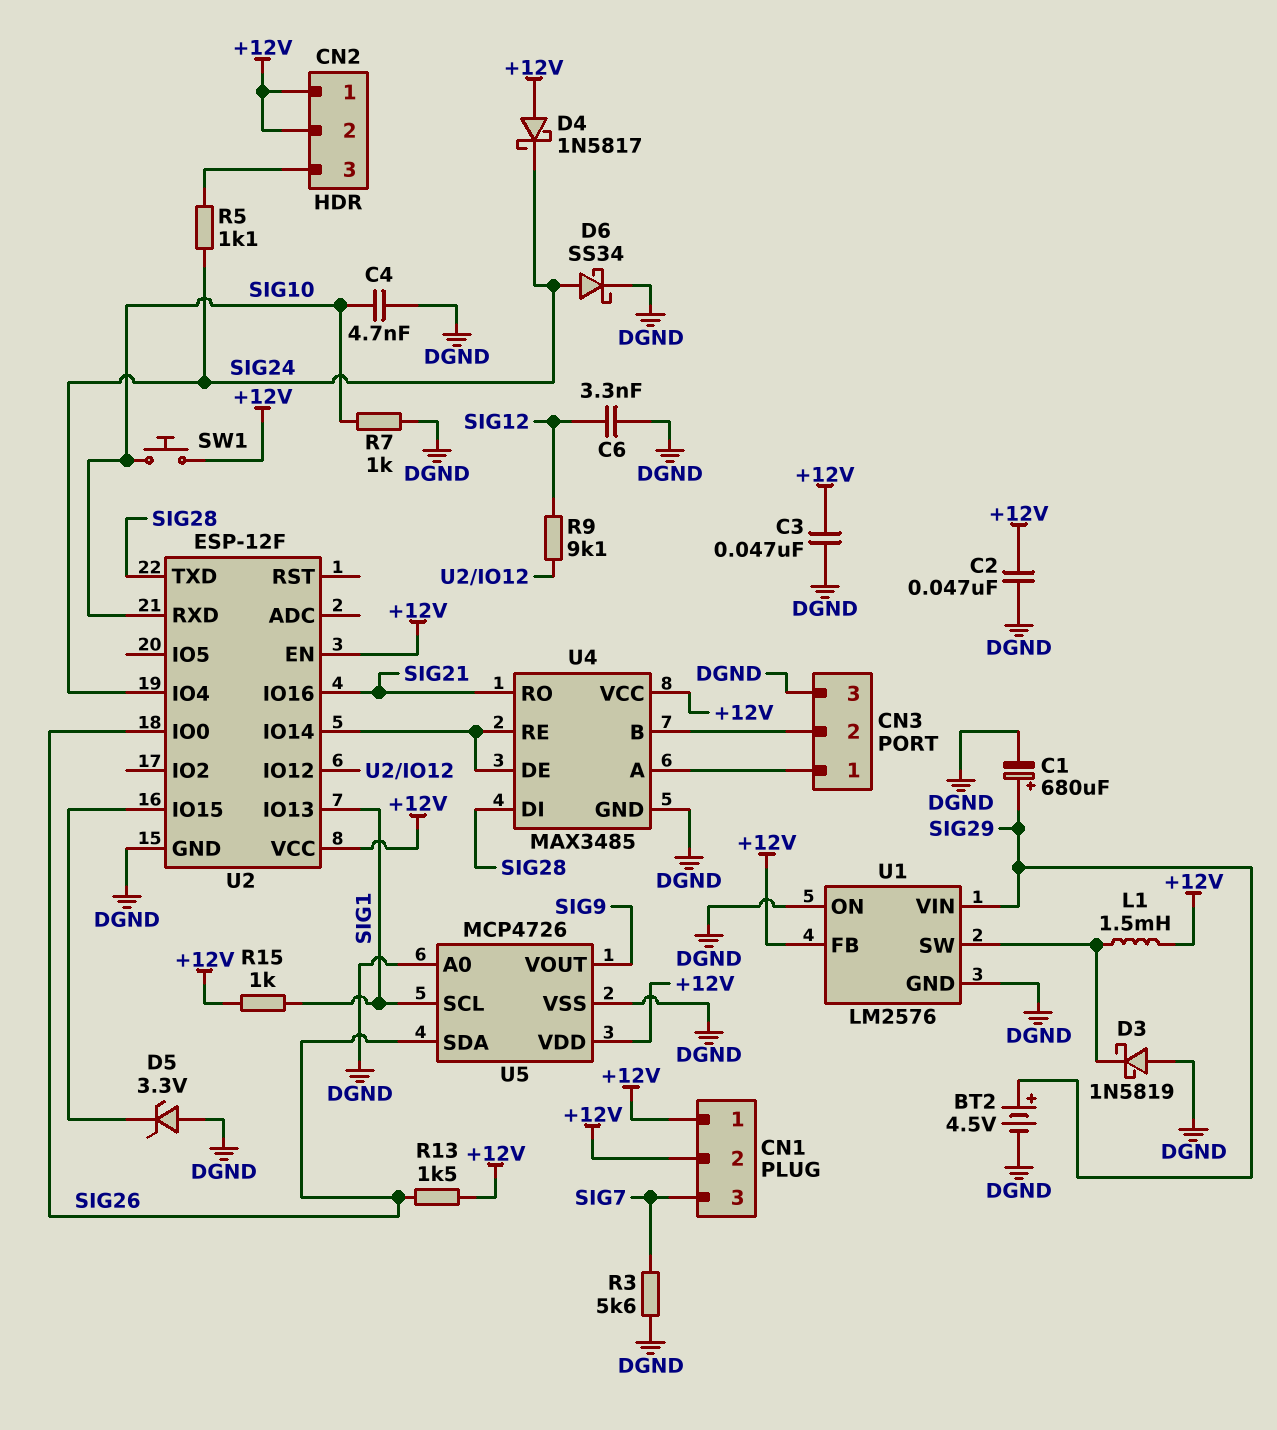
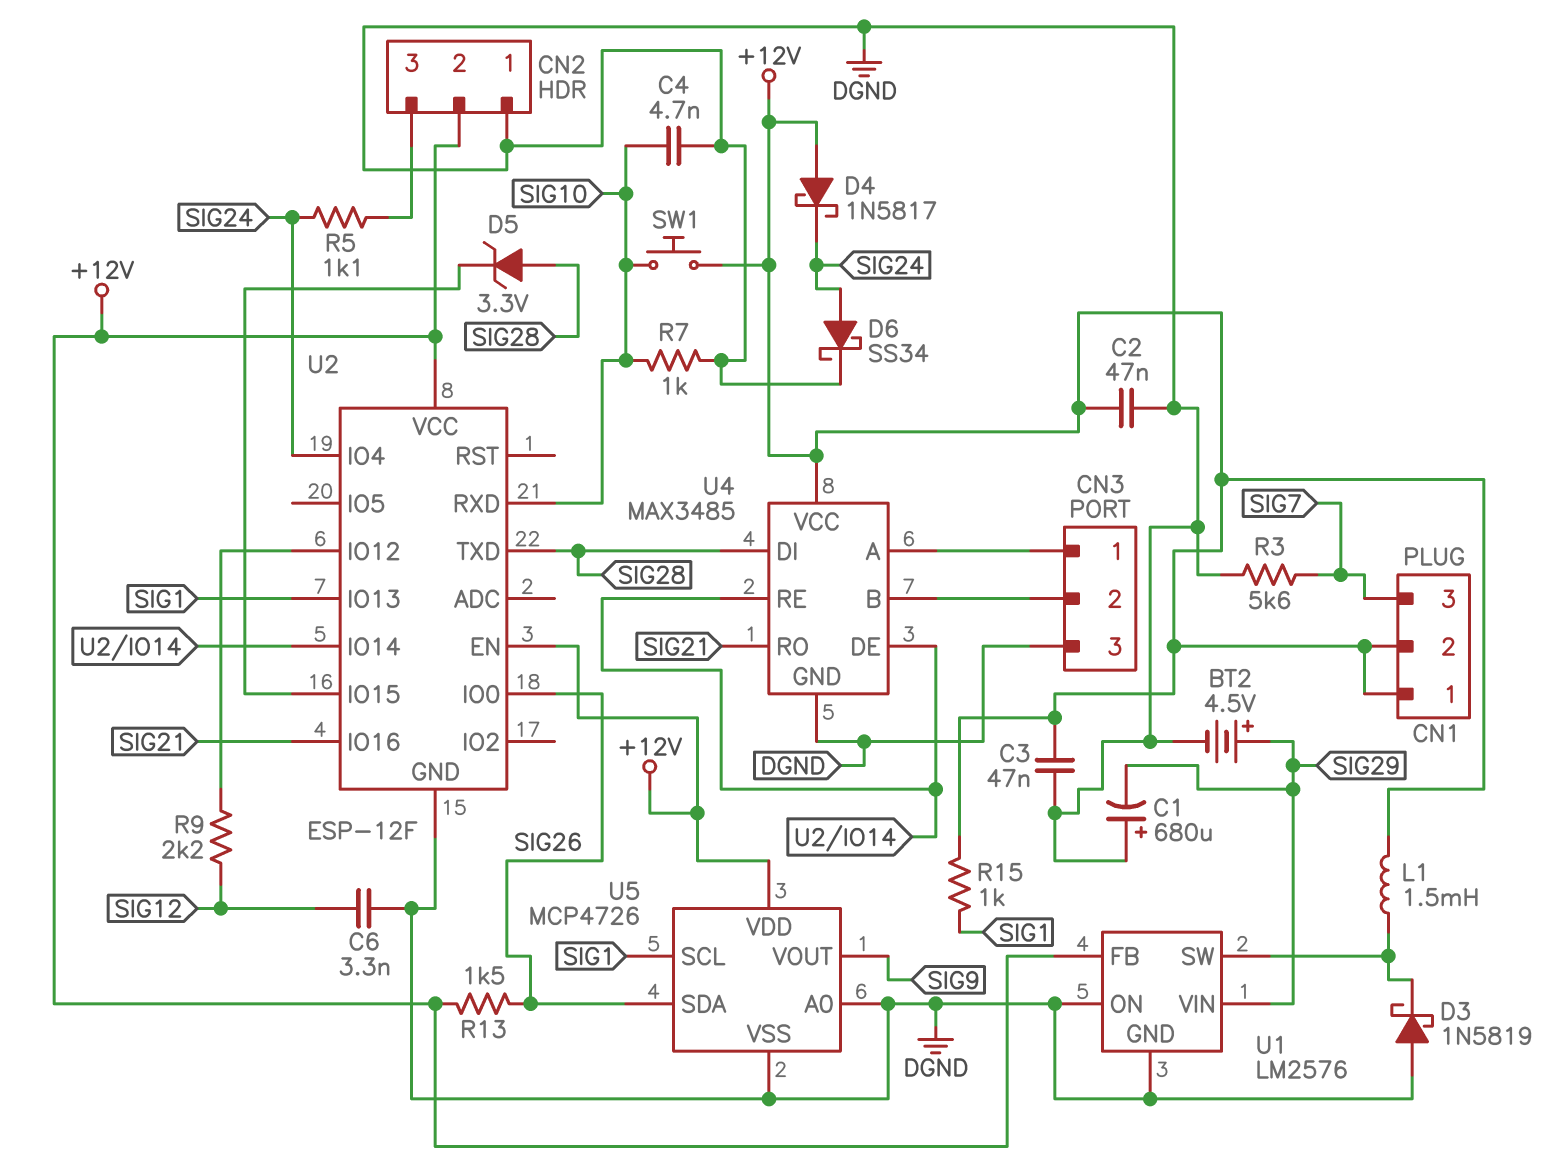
C1: 680uF (plus SIG29, minus DGND) -> 680uF (plus DGND, minus SIG29)
CN2 pin 1: +12V -> DGND
D5: zener 3.3V (A DGND, K U2/IO15) -> zener 3.3V (A SIG28, K U2/IO15)
R9: 9.1k (SIG12, U2/IO12) -> 2.2k (SIG12, U2/IO12)

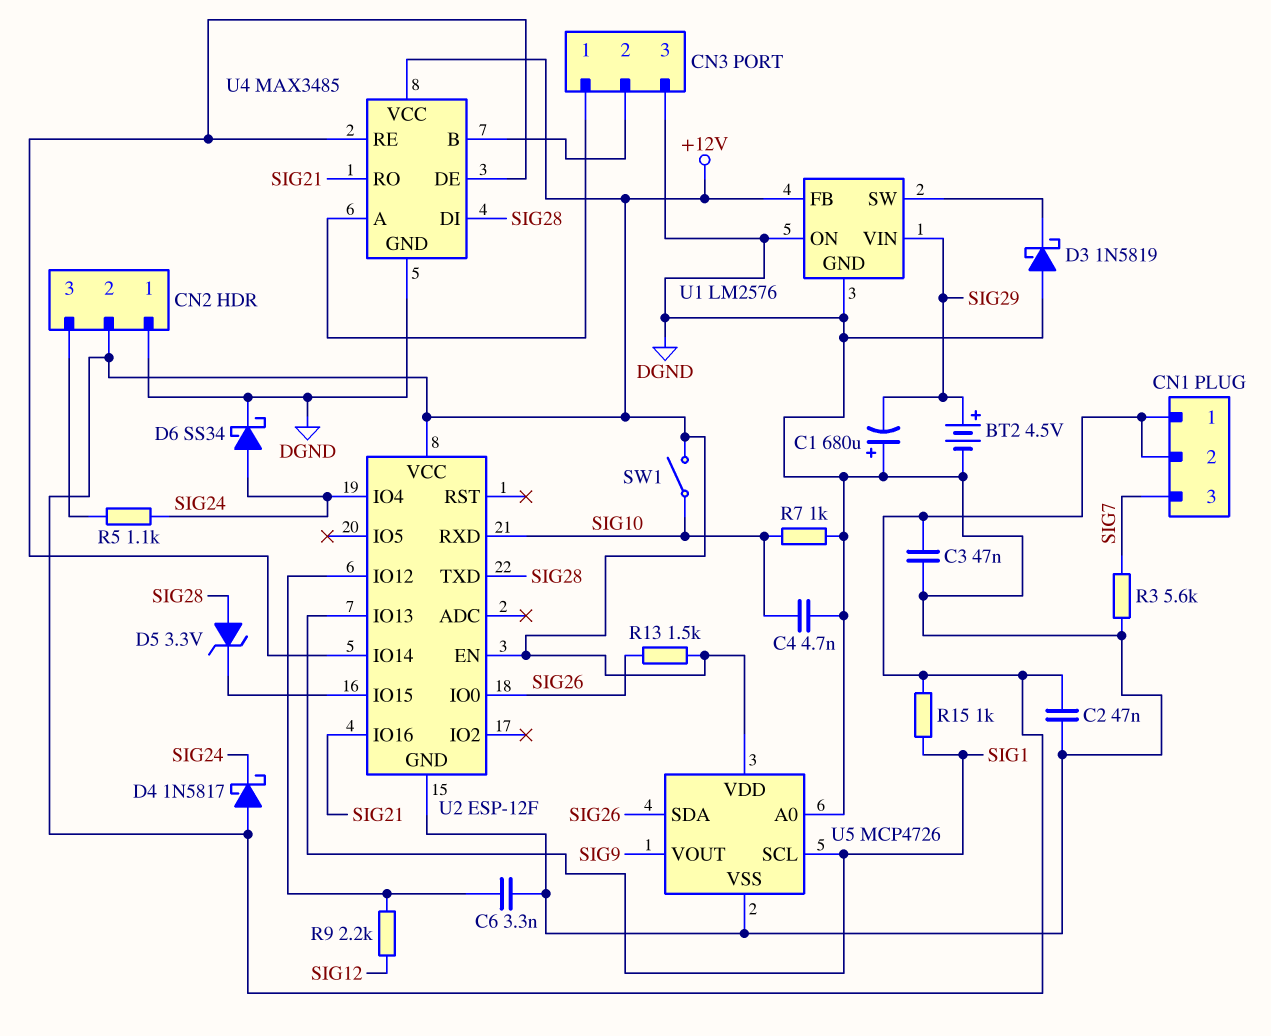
C6: 3.3nF (DGND, SIG12) -> 3.3nF (DGND, U2/IO12)
L1: 1.5mH (+12V, U1/SW) -> none
SW1: button (+12V, SIG10) -> switch (+12V, SIG10)

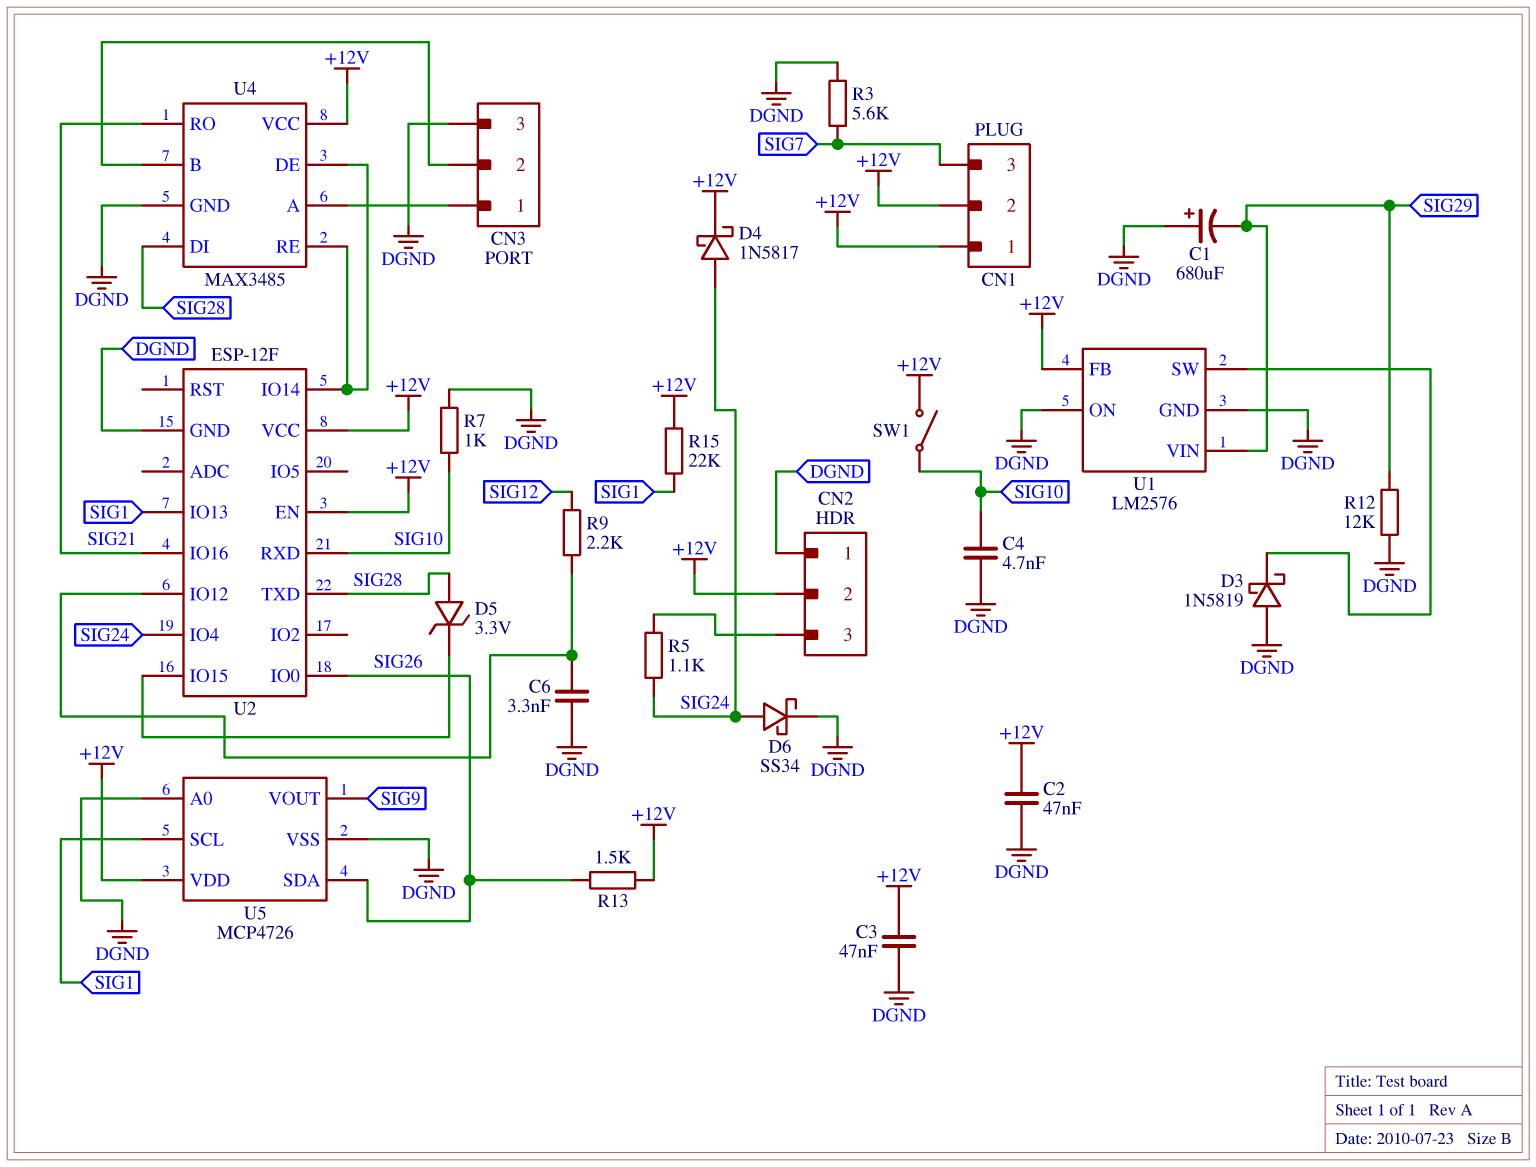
BT2: 4.5V (plus SIG29, minus DGND) -> none
D4: schottky 1N5817 (A +12V, K SIG24) -> schottky 1N5817 (A SIG24, K +12V)
R12: none -> 12k (DGND, SIG29)
R15: 1k (+12V, SIG1) -> 22k (+12V, SIG1)

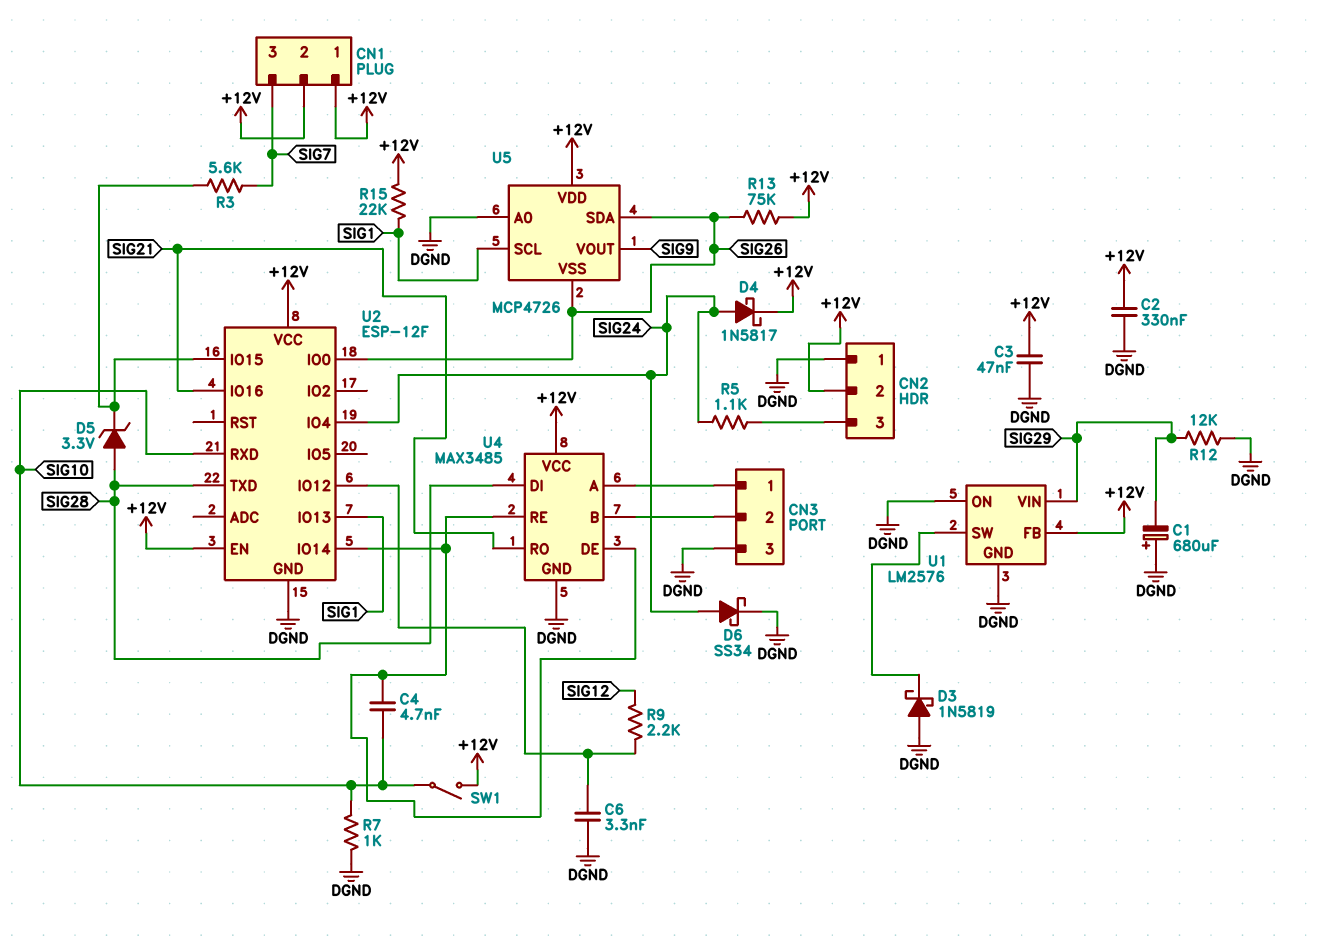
C2: 47nF (+12V, DGND) -> 330nF (+12V, DGND)
C4: 4.7nF (DGND, SIG10) -> 4.7nF (SIG10, U2/IO14)
R3: 5.6k (DGND, SIG7) -> 5.6k (SIG7, U2/IO15)
R13: 1.5k (+12V, SIG26) -> 75k (+12V, SIG26)
U5 pin VSS: DGND -> SIG26

